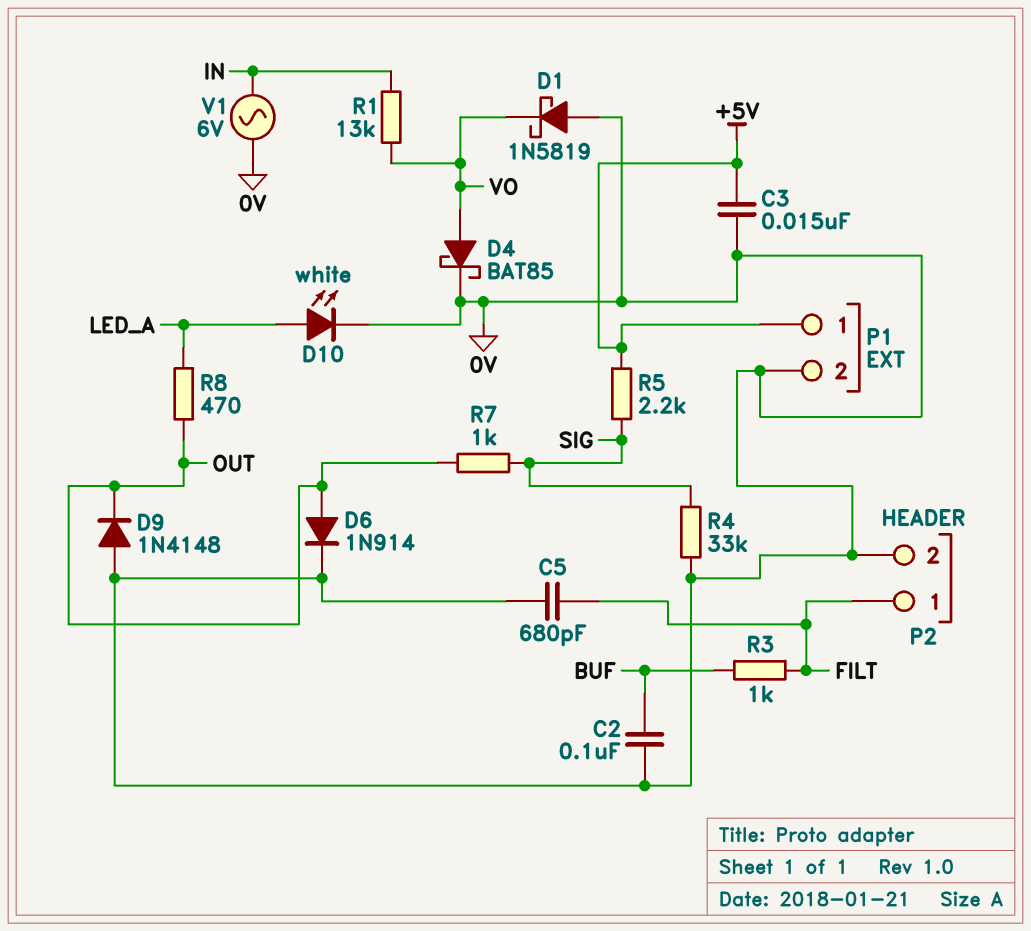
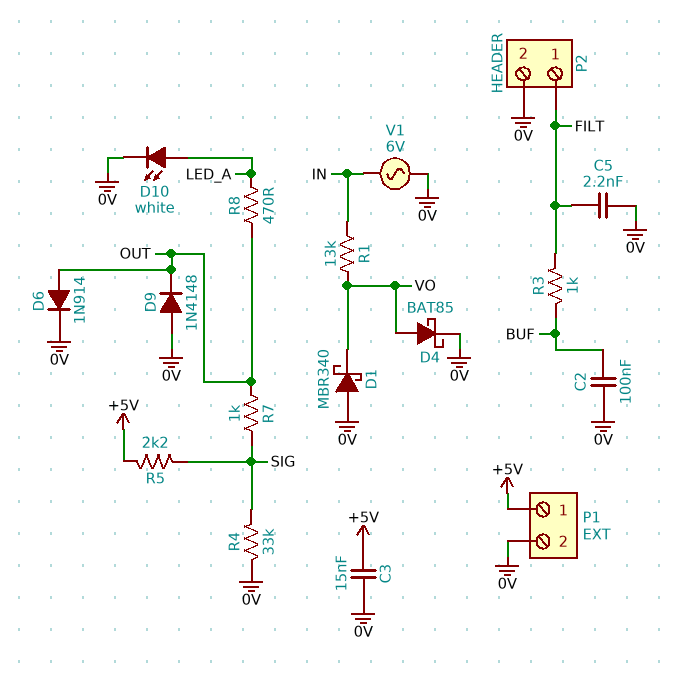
C5: 680pF (0V, FILT) -> 2.2nF (0V, FILT)
D1: schottky 1N5819 (A 0V, K VO) -> schottky MBR340 (A 0V, K VO)

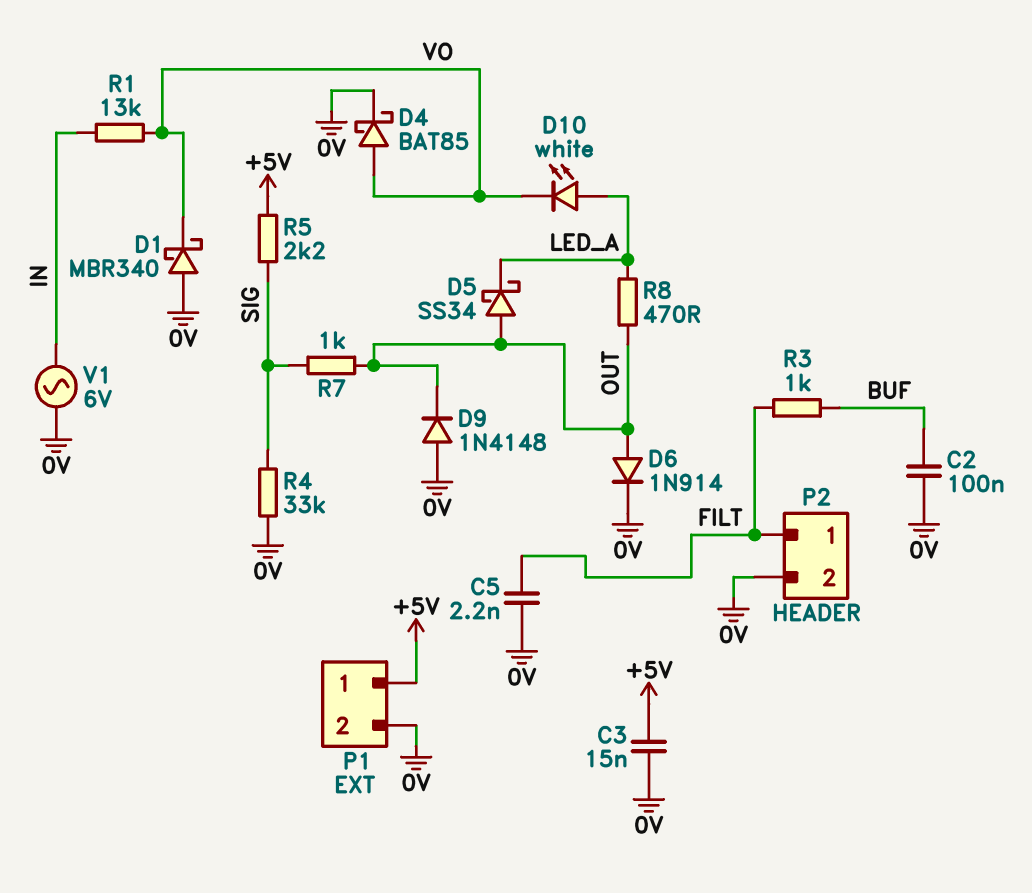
D5: none -> schottky SS34 (A OUT, K LED_A)
D10: LED white (A LED_A, K 0V) -> LED white (A LED_A, K VO)

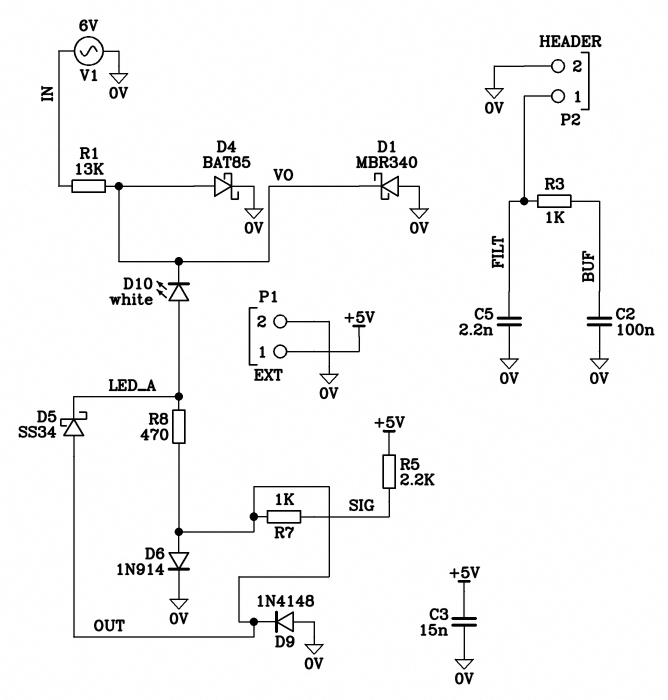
R4: 33k (0V, SIG) -> none

